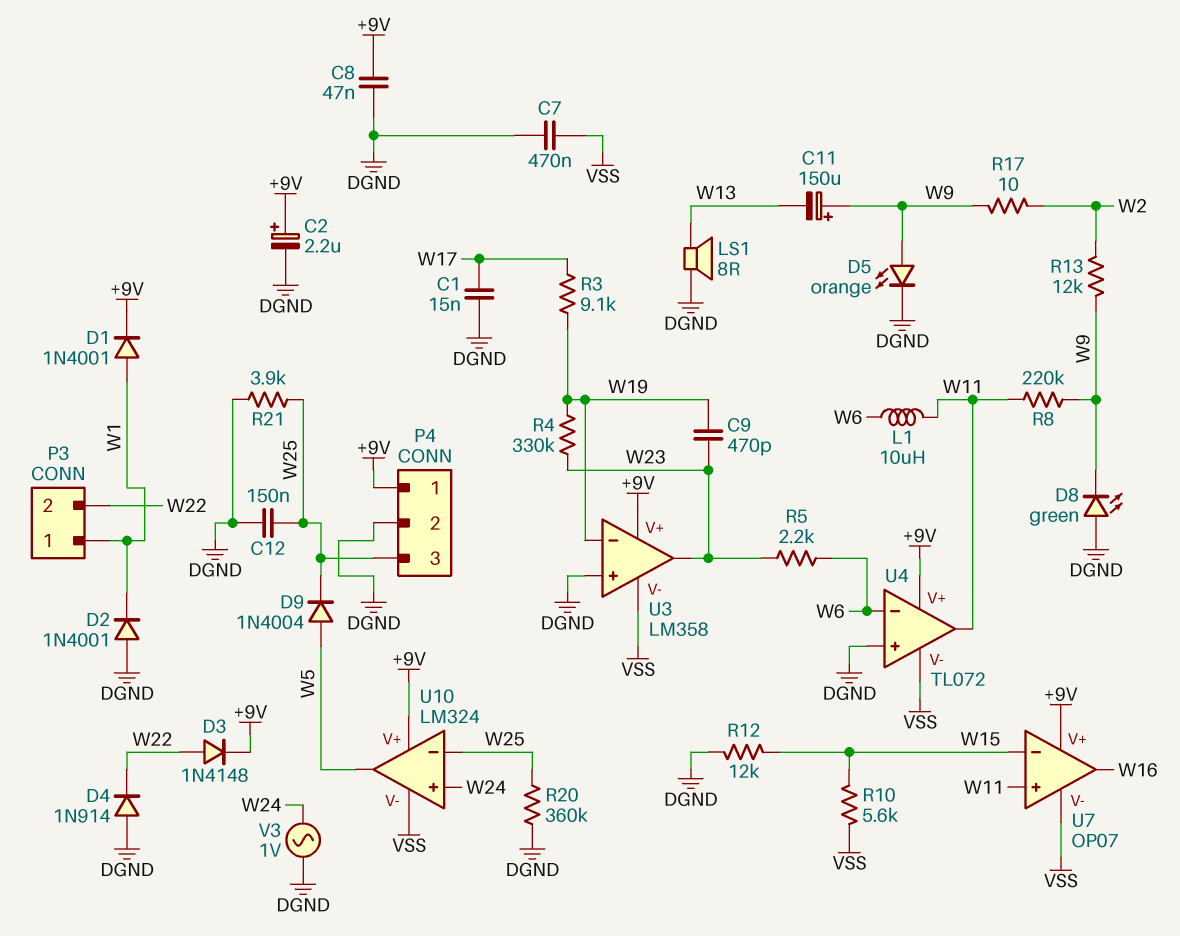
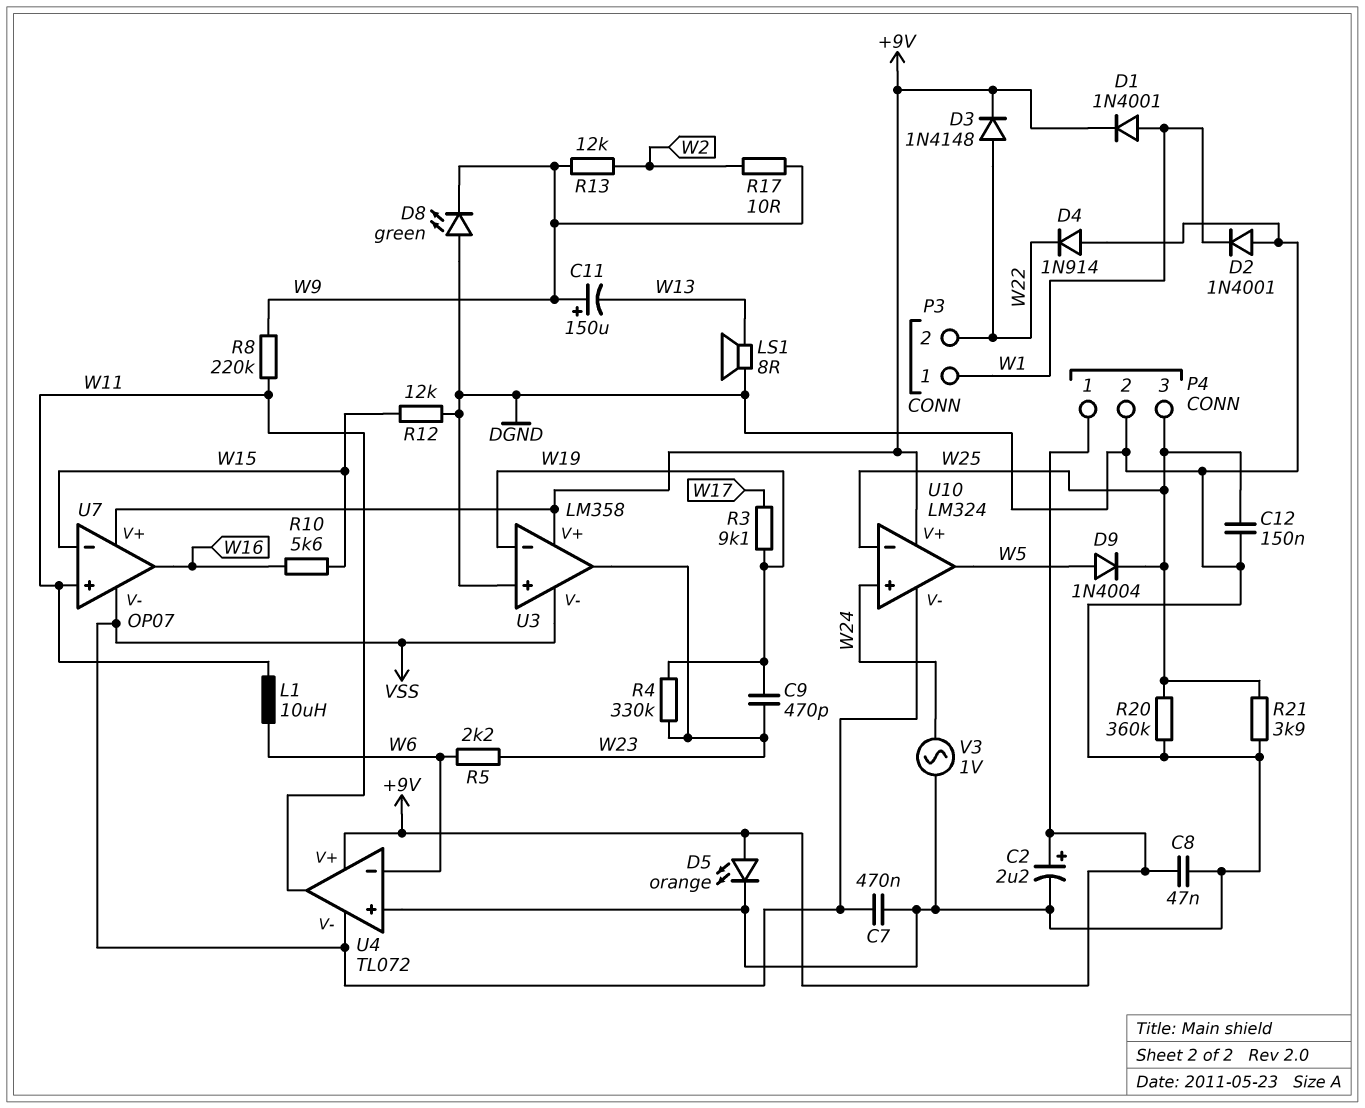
C1: 15nF (DGND, W17) -> none
D5: LED orange (A W9, K DGND) -> LED orange (A +9V, K DGND)
R10: 5.6k (VSS, W15) -> 5.6k (W15, W16)

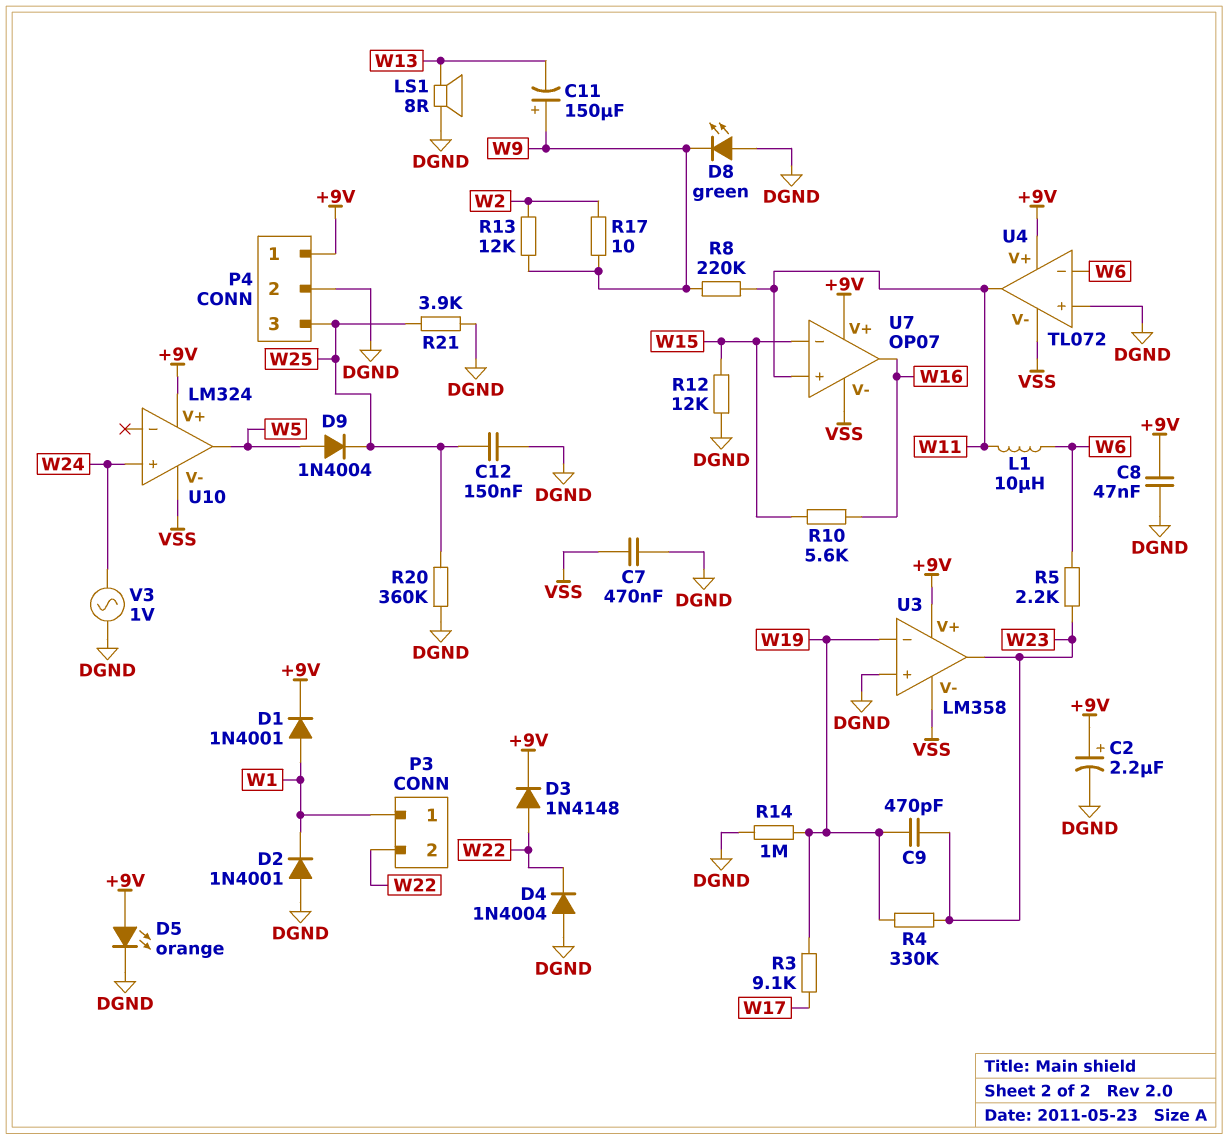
D4: diode 1N914 (A DGND, K W22) -> diode 1N4004 (A DGND, K W22)
R14: none -> 1M (DGND, W19)
U10 pin in-: W25 -> none

